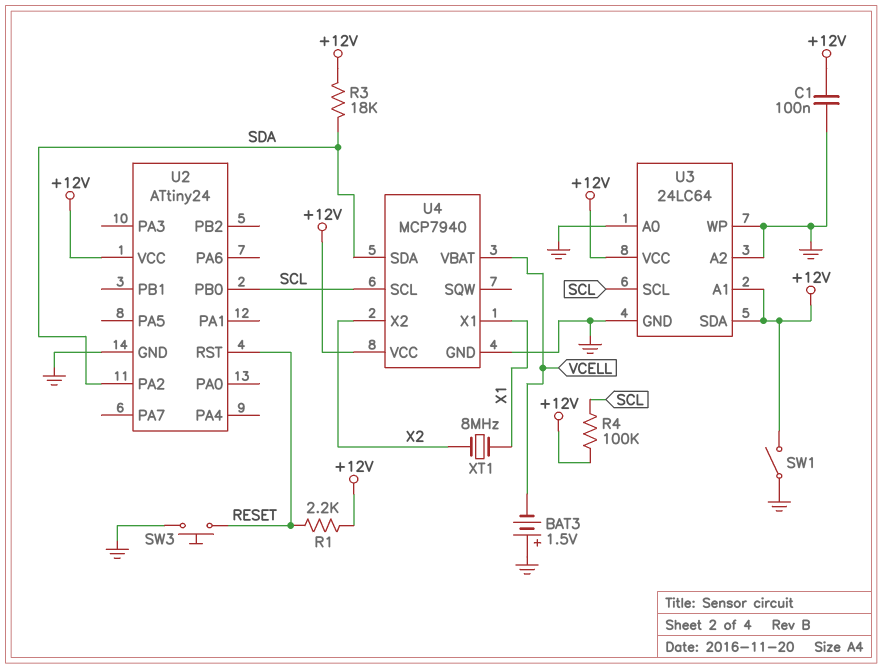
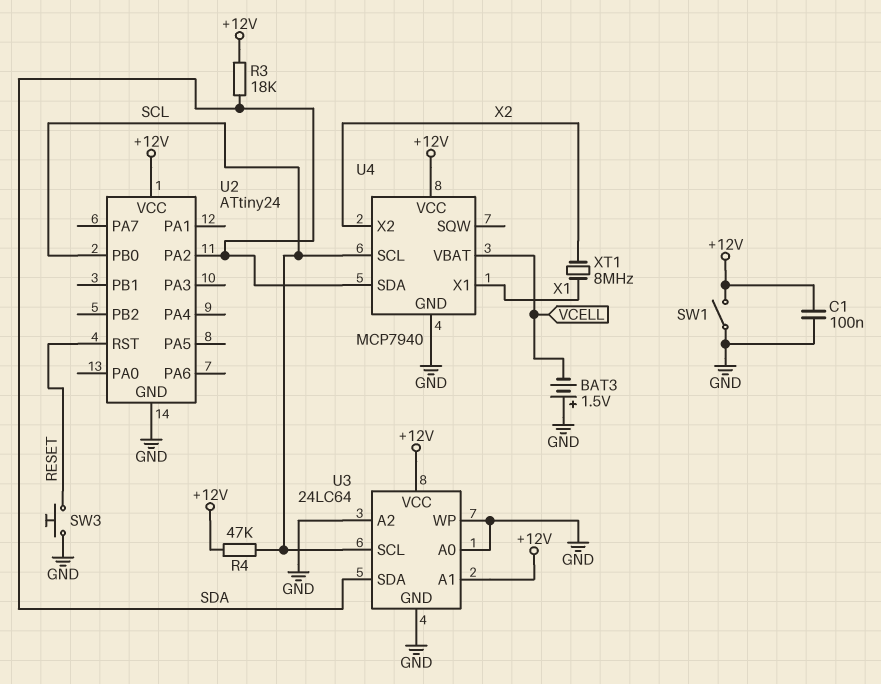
R1: 2.2k (+12V, RESET) -> none
R4: 100k (+12V, SCL) -> 47k (+12V, SCL)
U3 pin SDA: +12V -> SDA

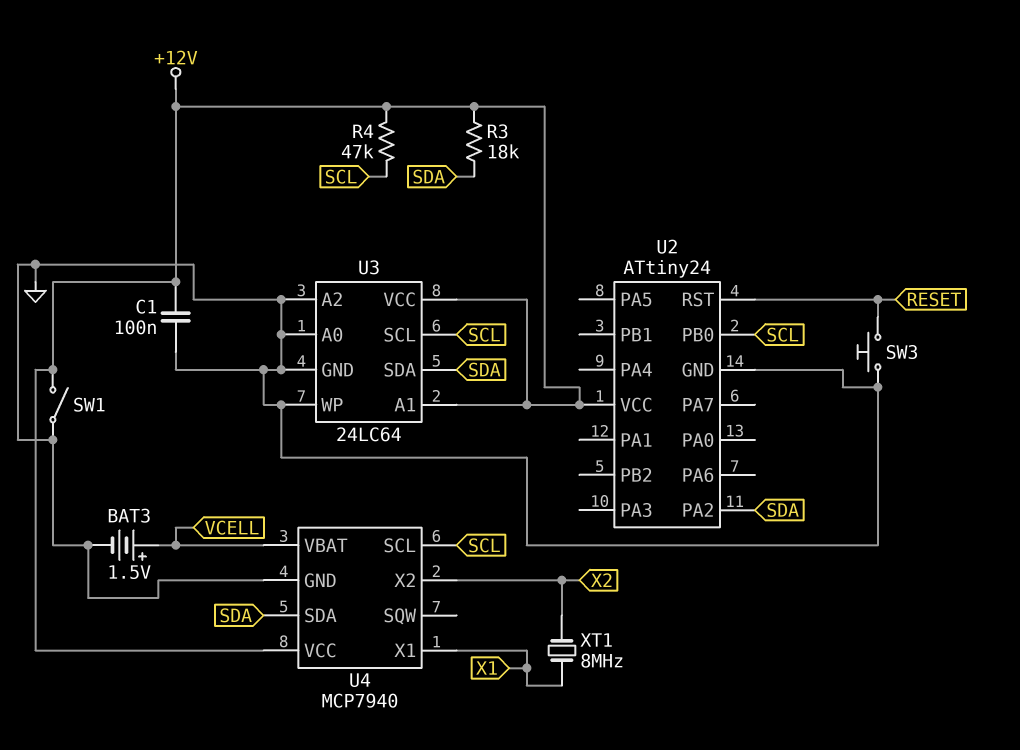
BAT3: 1.5V (plus GND, minus VCELL) -> 1.5V (plus VCELL, minus GND)

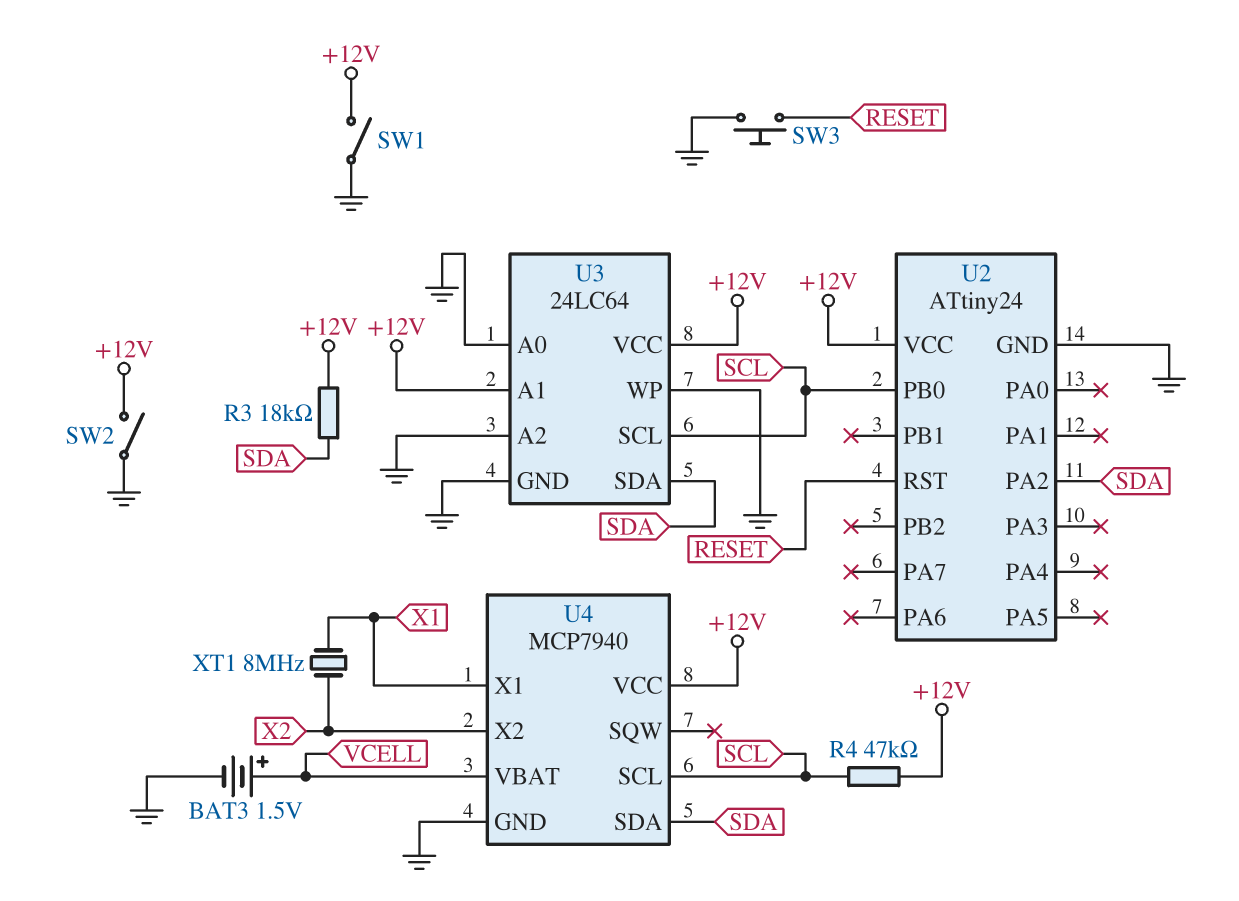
C1: 100nF (+12V, GND) -> none
SW2: none -> switch (+12V, GND)

